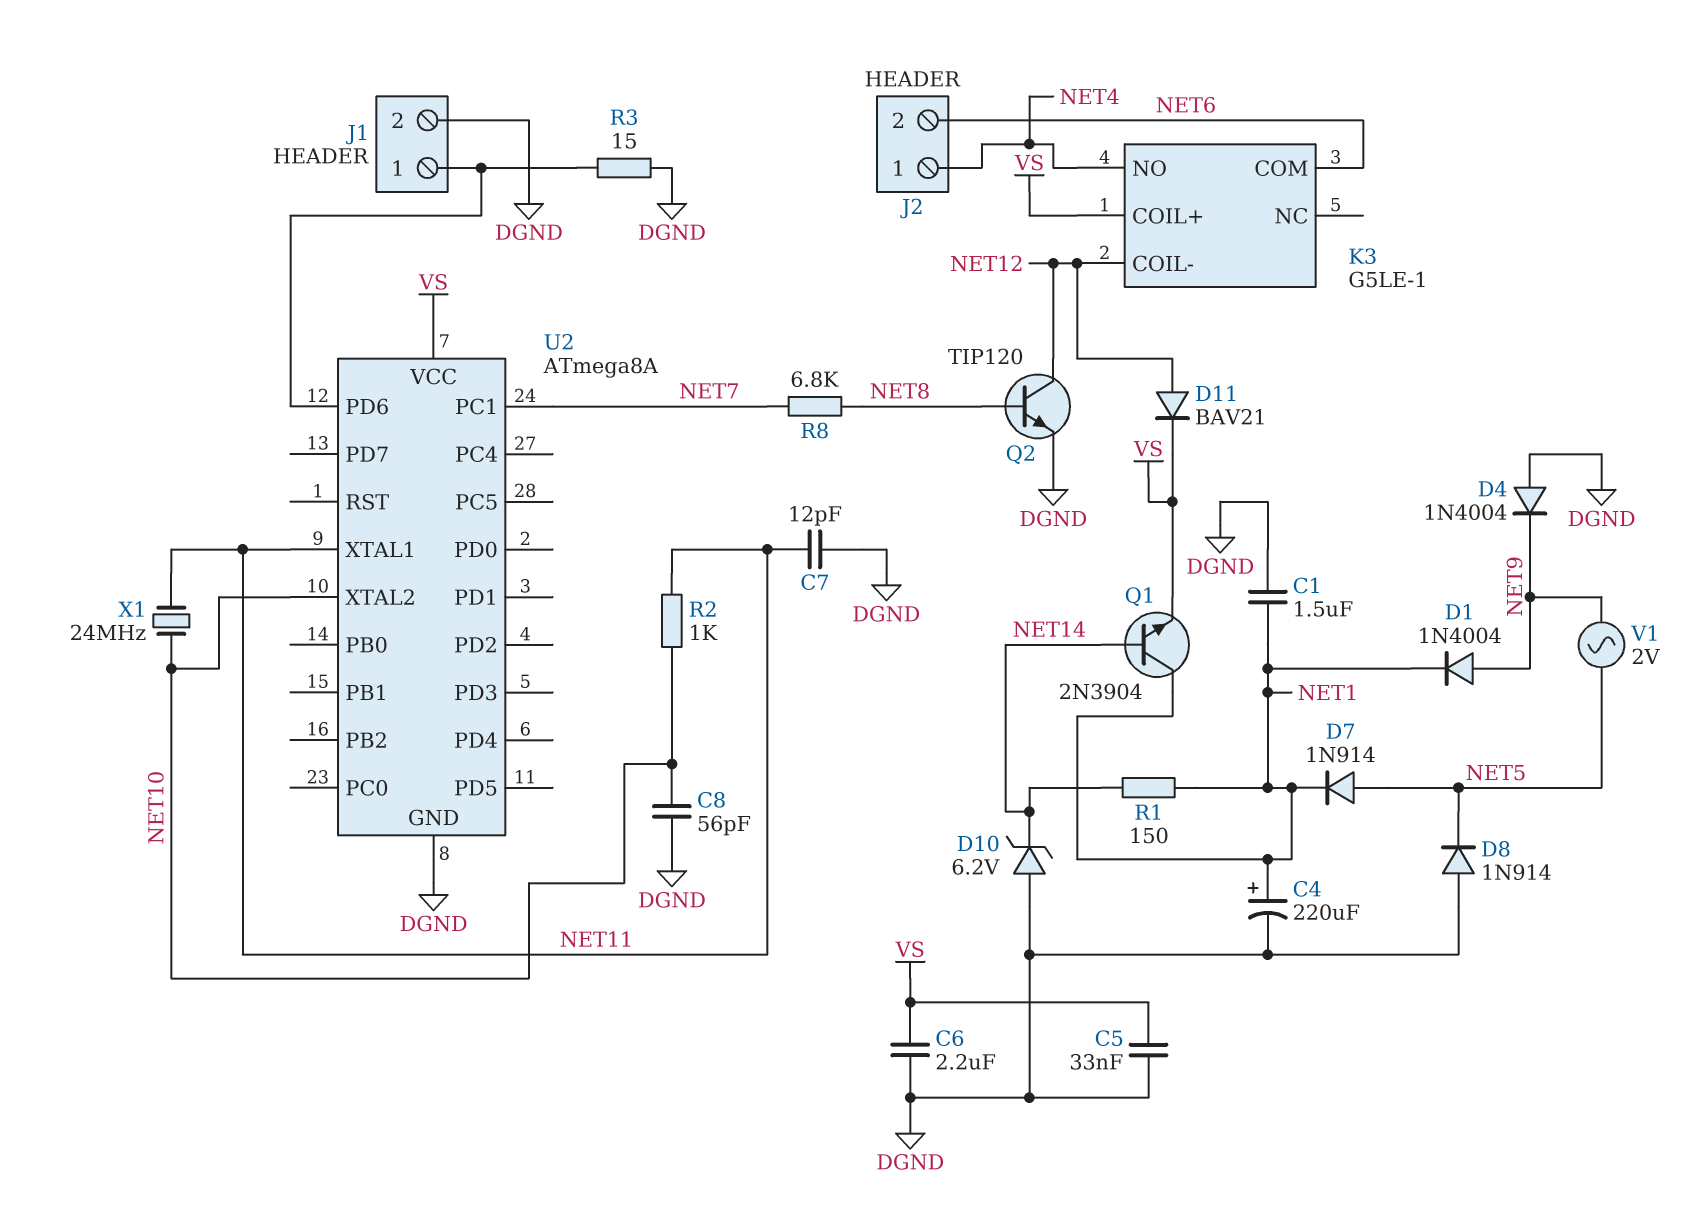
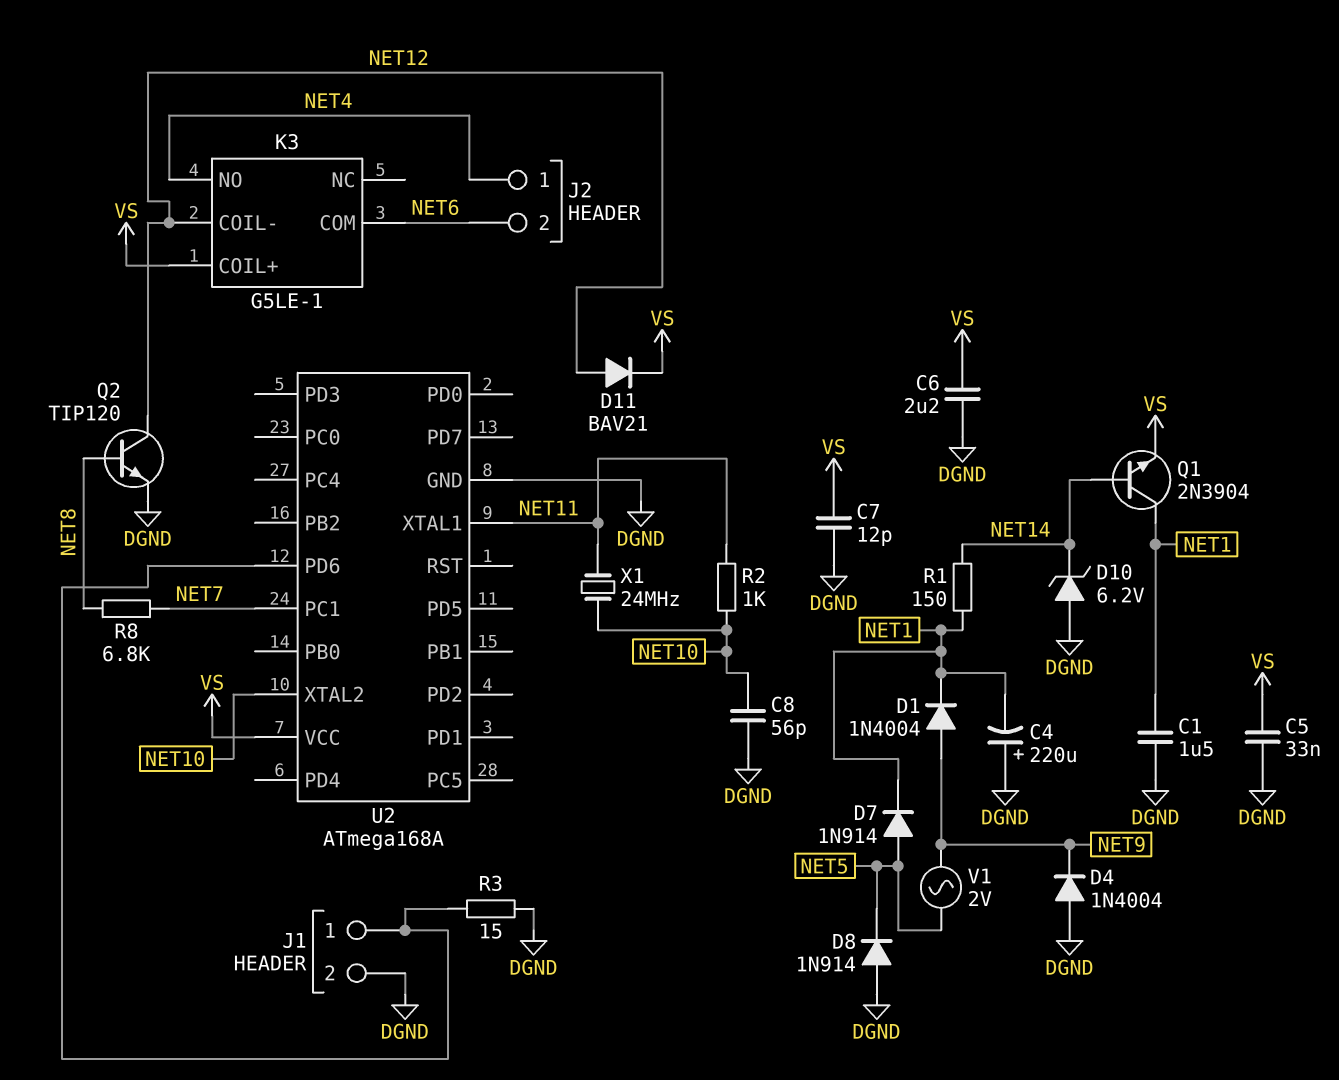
C4: 220uF (plus NET1, minus DGND) -> 220uF (plus DGND, minus NET1)
C7: 12pF (DGND, NET11) -> 12pF (DGND, VS)
U2: ATmega8A -> ATmega168A

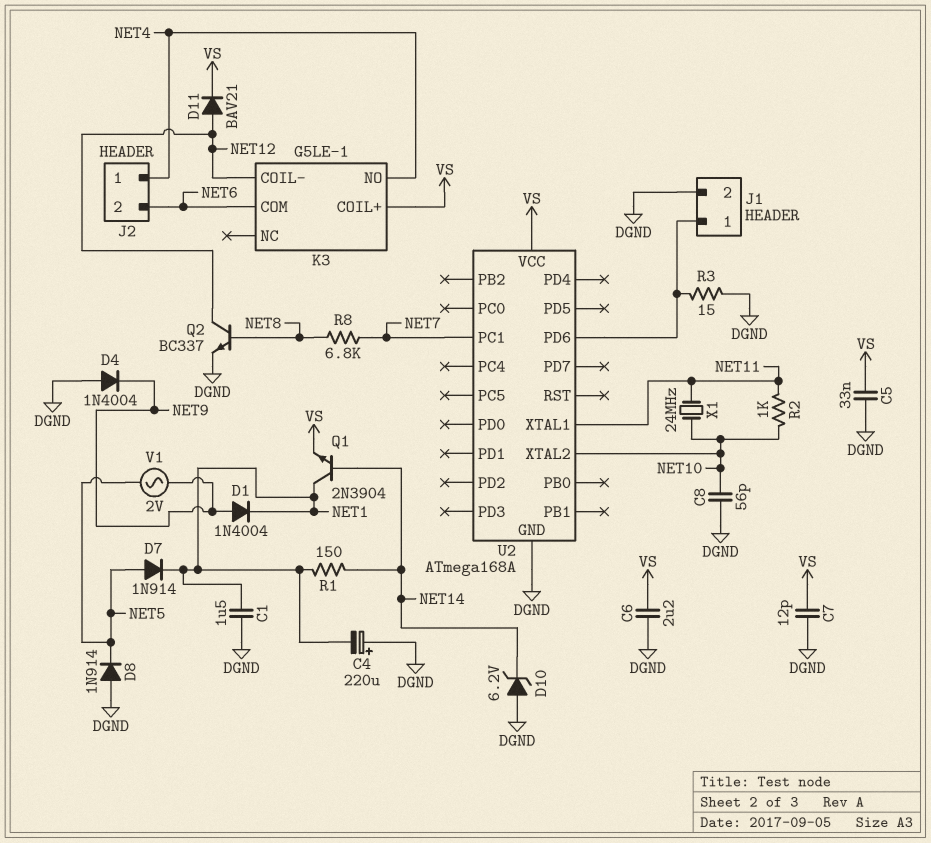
Q2: NPN TIP120 (B NET8, C NET12, E DGND) -> NPN BC337 (B NET8, C NET12, E DGND)

